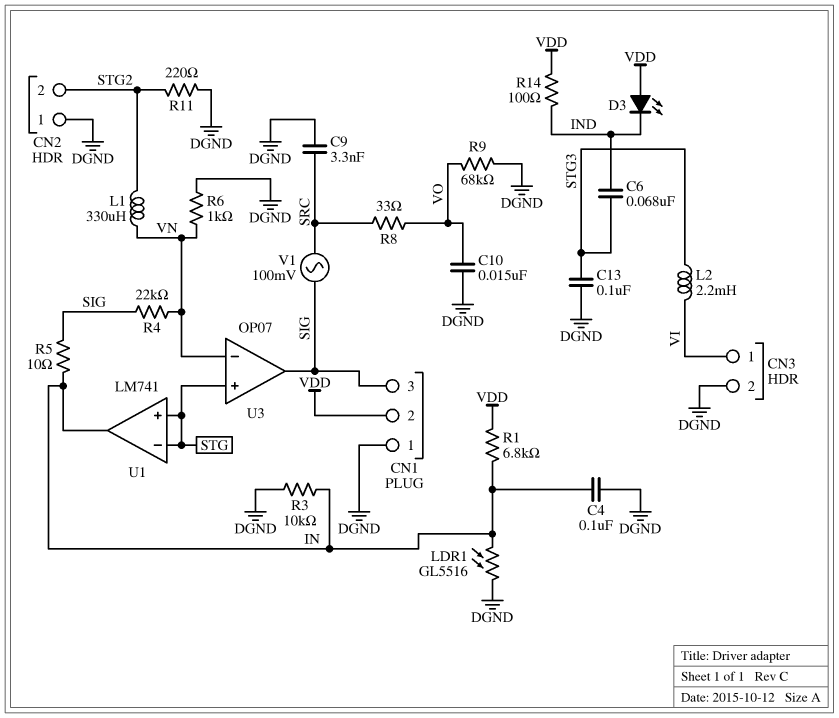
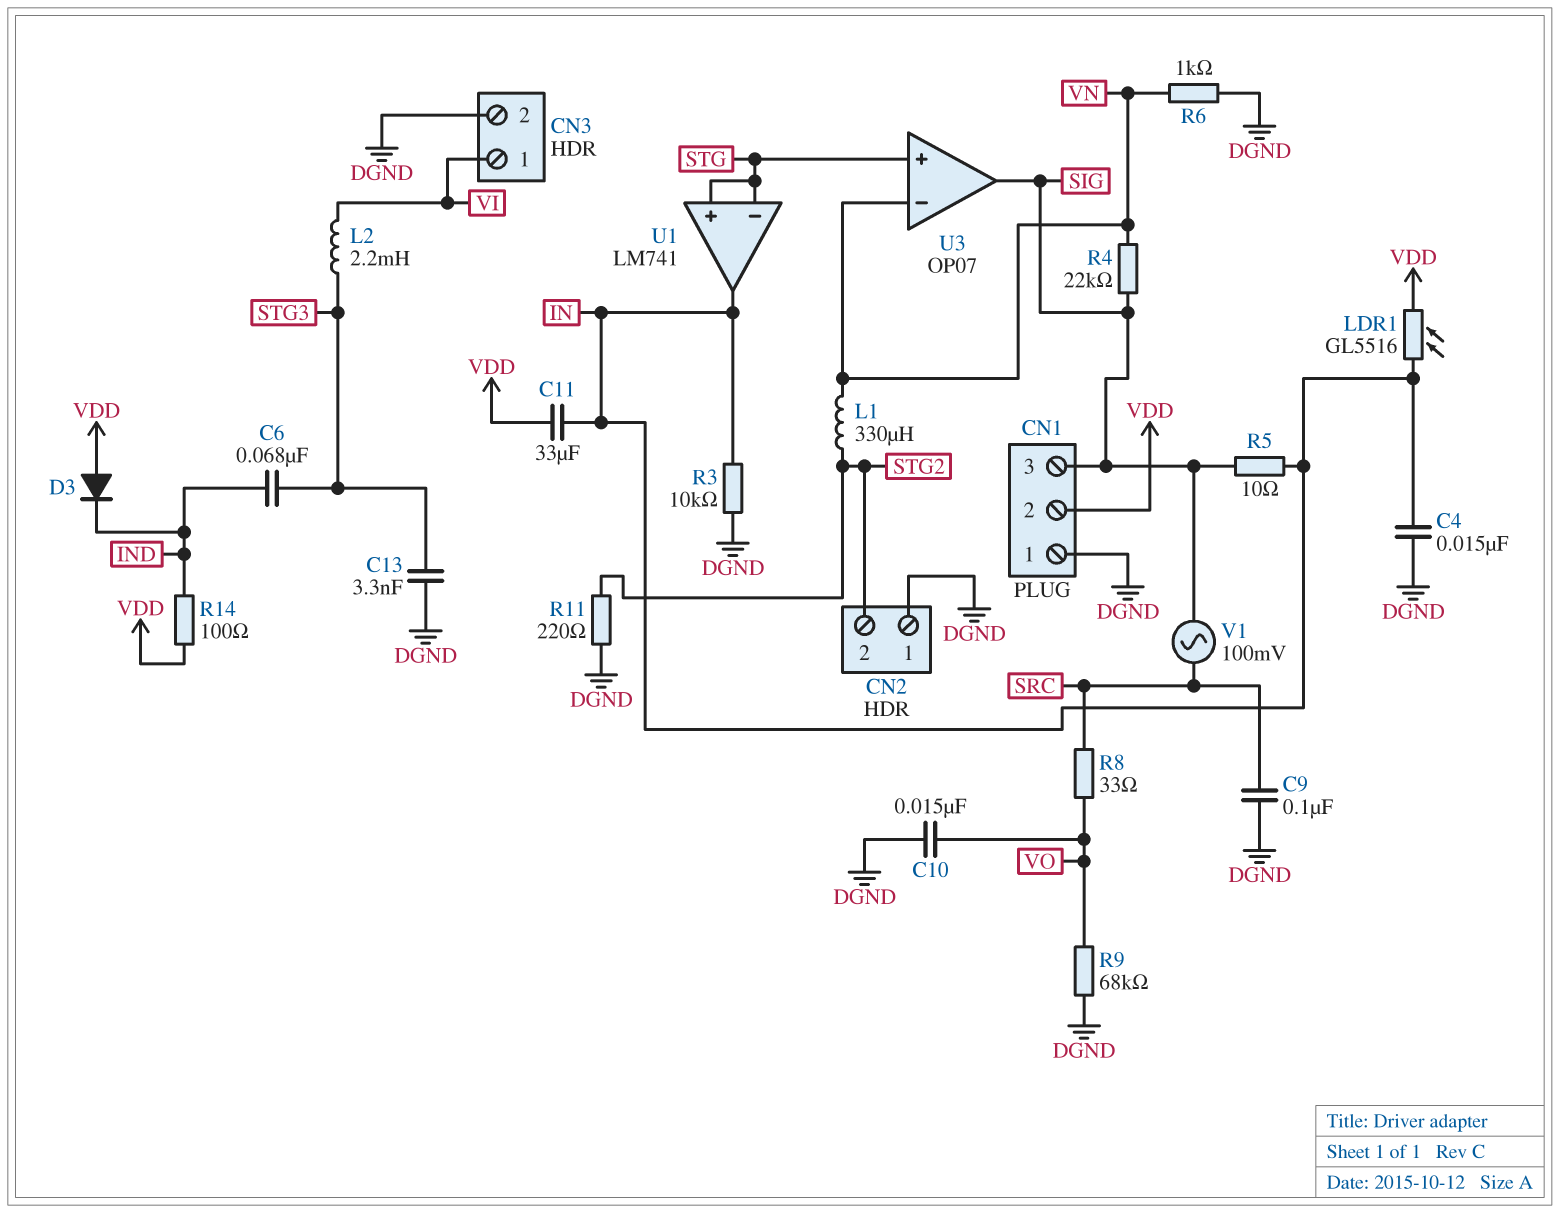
C4: 100nF (DGND, IN) -> 15nF (DGND, IN)
C9: 3.3nF (DGND, SRC) -> 100nF (DGND, SRC)
C11: none -> 33uF (IN, VDD)
C13: 100nF (DGND, STG3) -> 3.3nF (DGND, STG3)
D3: LED (A VDD, K IND) -> diode (A VDD, K IND)
LDR1: GL5516 (DGND, IN) -> GL5516 (IN, VDD)
R1: 6.8k (IN, VDD) -> none

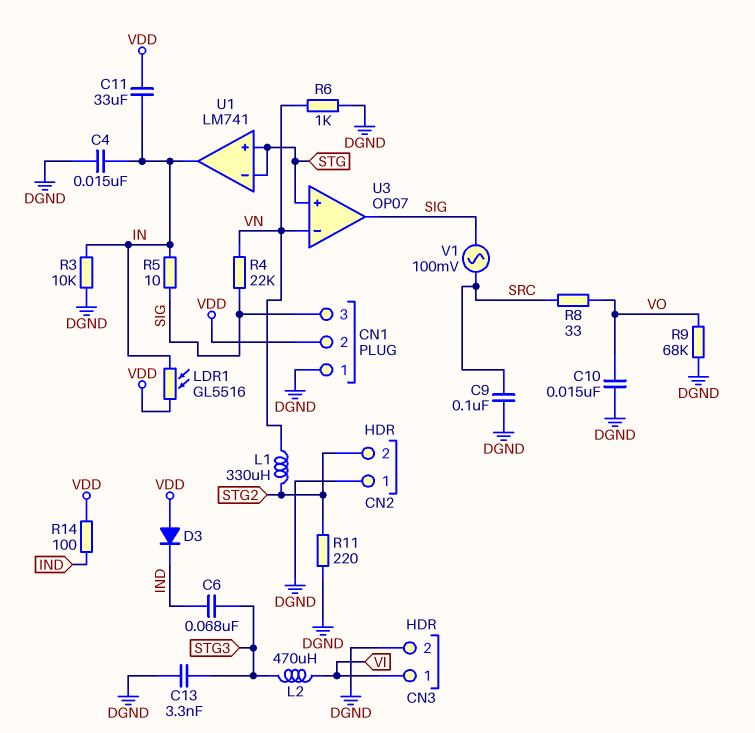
L2: 2.2mH (STG3, VI) -> 470uH (STG3, VI)

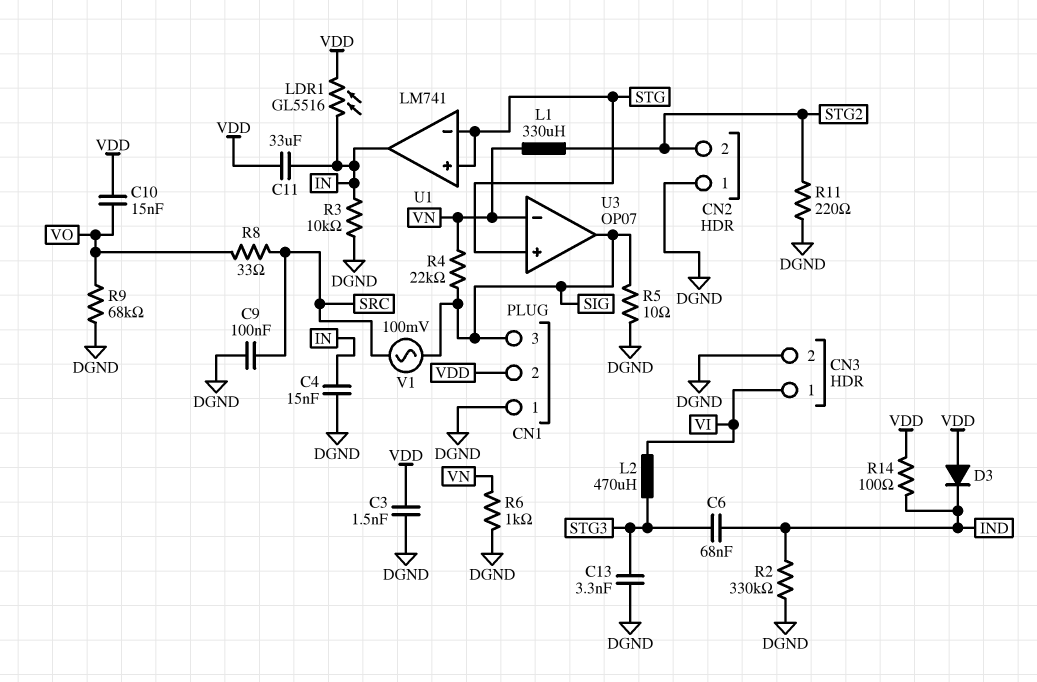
C3: none -> 1.5nF (DGND, VDD)
C10: 15nF (DGND, VO) -> 15nF (VDD, VO)
R2: none -> 330k (DGND, IND)
R5: 10 (IN, SIG) -> 10 (DGND, SIG)

